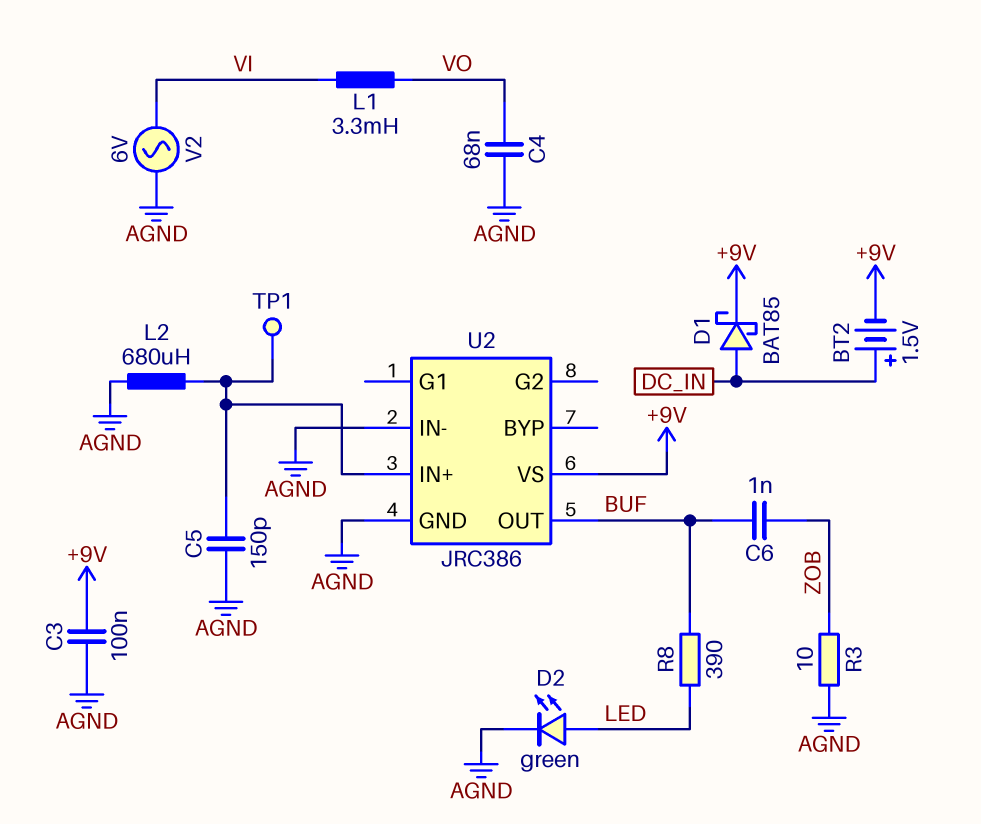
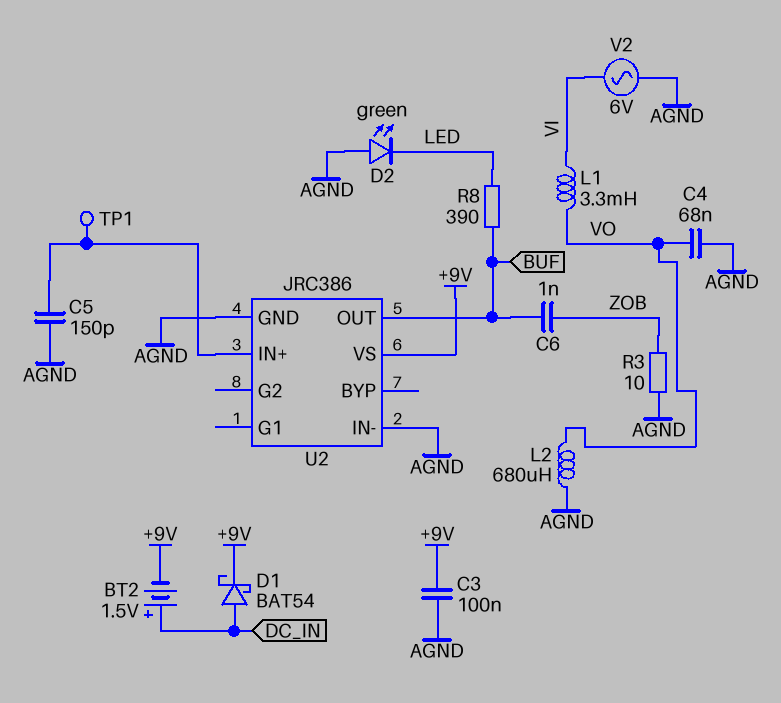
D1: schottky BAT85 (A DC_IN, K +9V) -> schottky BAT54 (A DC_IN, K +9V)
D2: LED green (A LED, K AGND) -> LED green (A AGND, K LED)
L2: 680uH (AGND, U2/IN+) -> 680uH (AGND, VO)

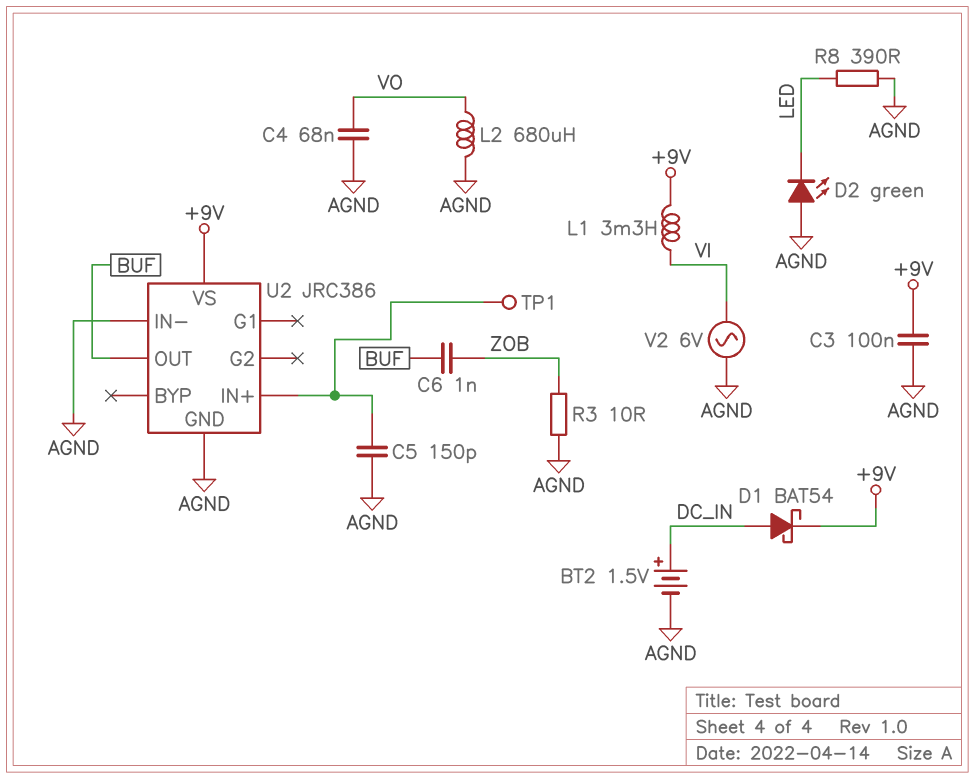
BT2: 1.5V (plus DC_IN, minus +9V) -> 1.5V (plus DC_IN, minus AGND)
L1: 3.3mH (VI, VO) -> 3.3mH (+9V, VI)
R8: 390 (BUF, LED) -> 390 (AGND, LED)

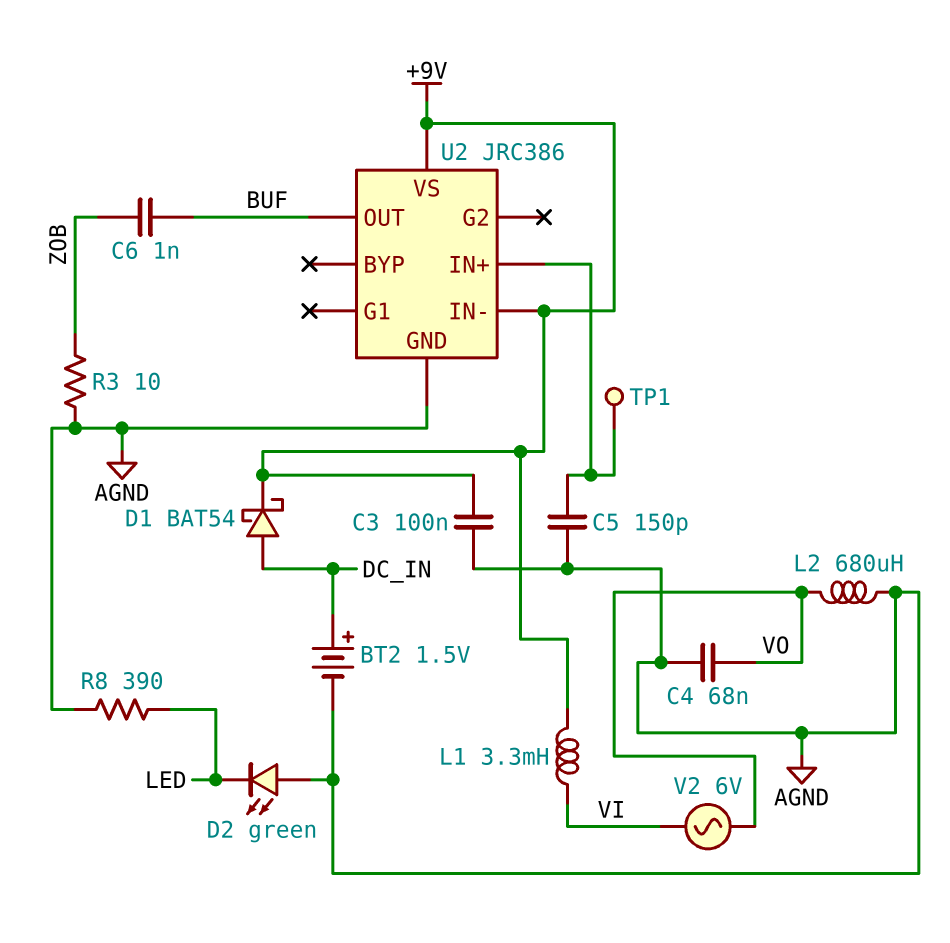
U2 pin IN-: AGND -> +9V
V2: AC 6V (AGND, VI) -> AC 6V (VI, VO)

